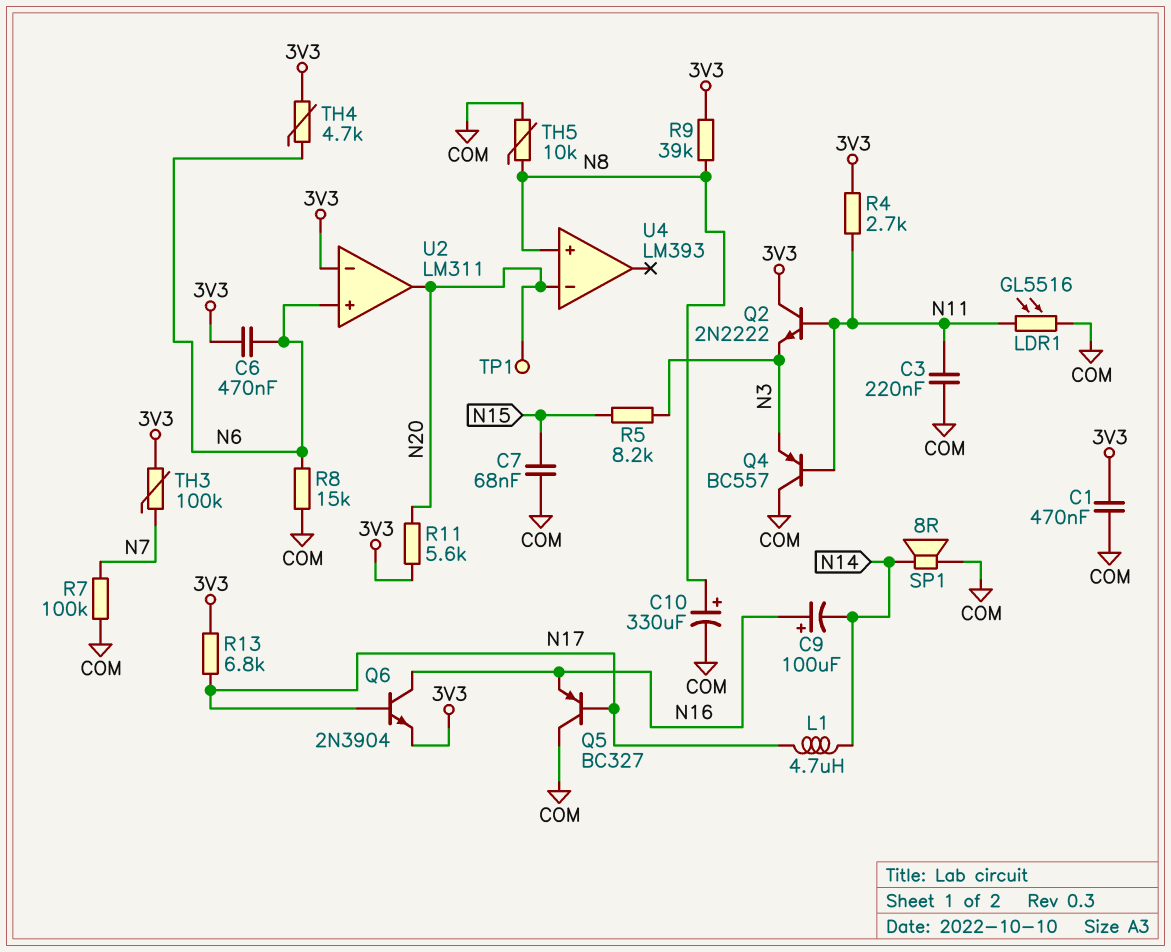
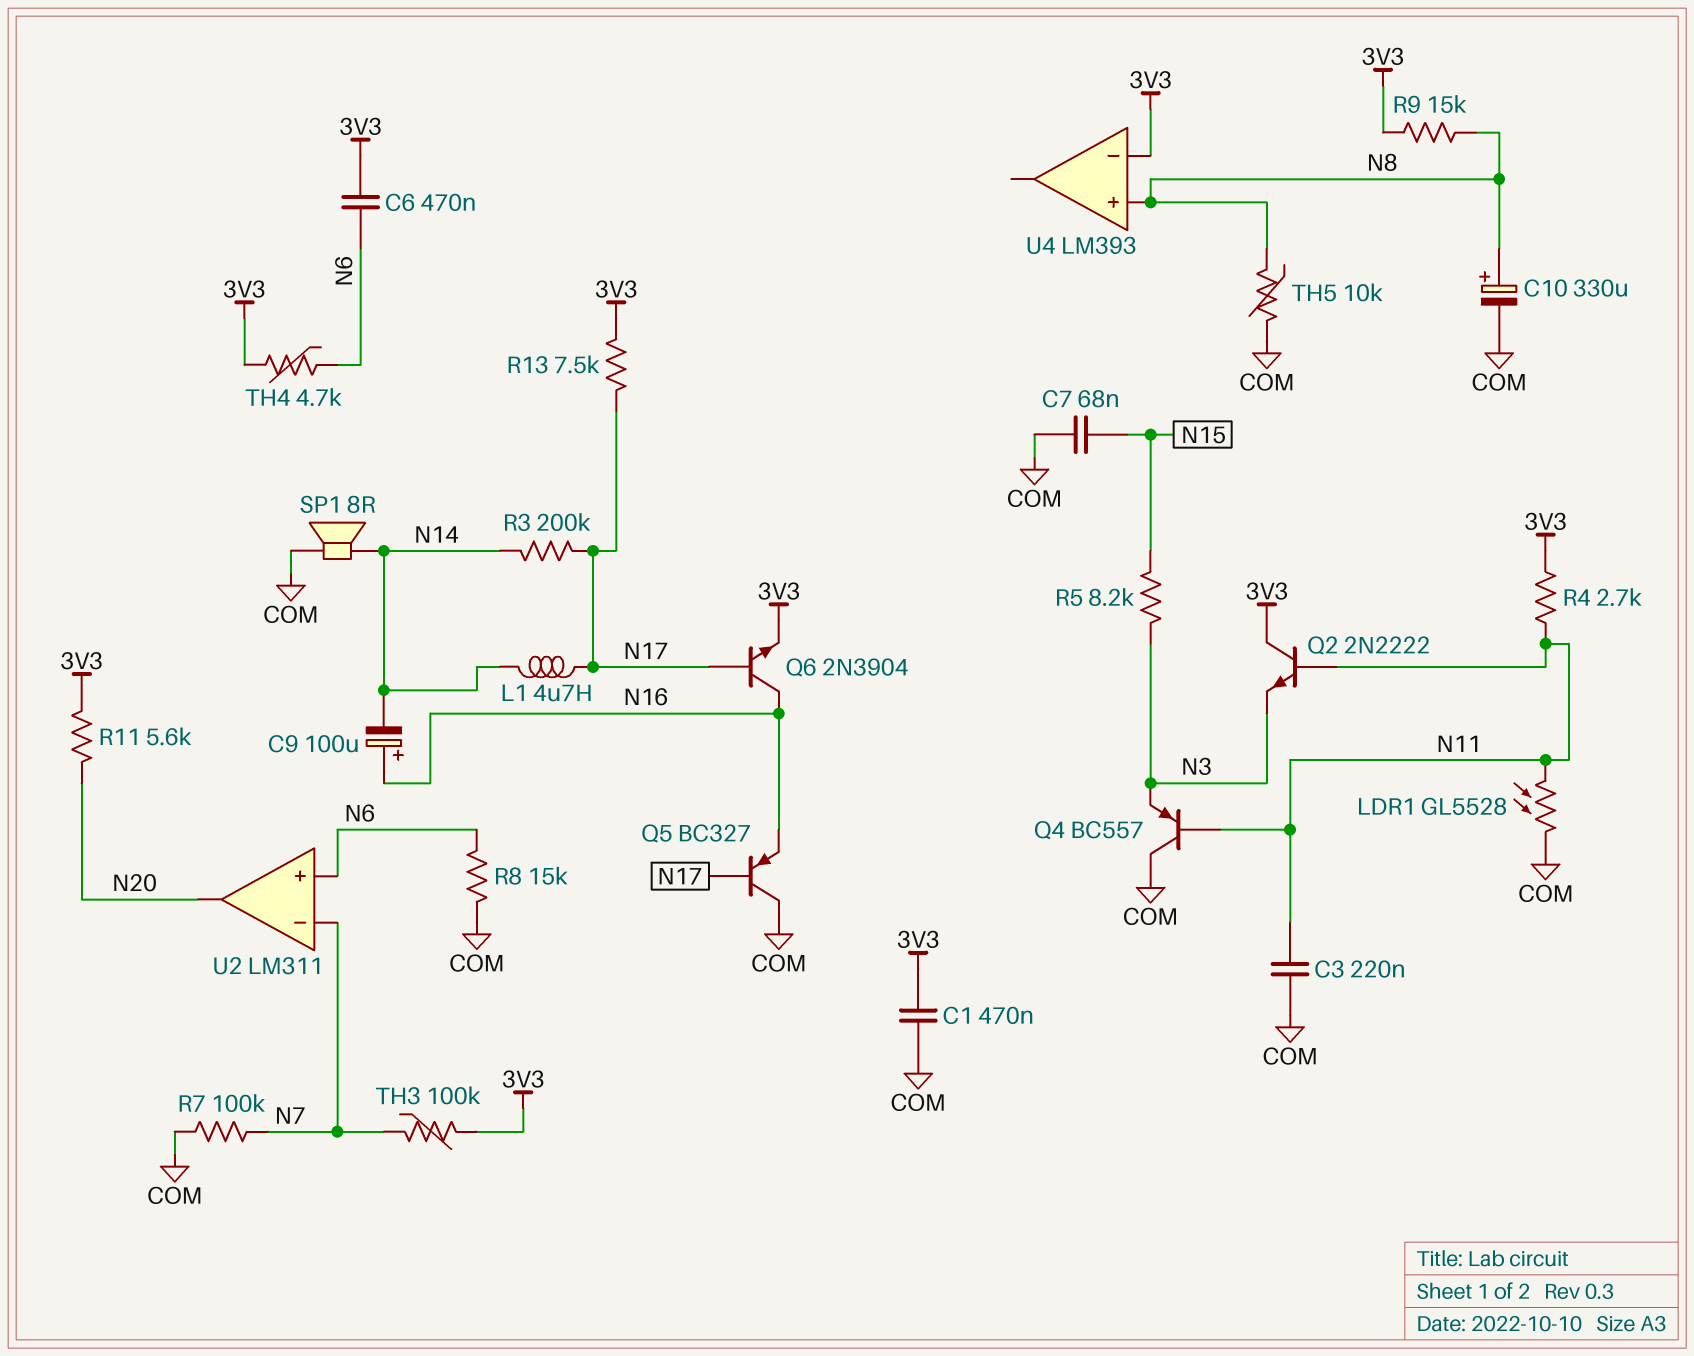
LDR1: GL5516 (COM, N11) -> GL5528 (COM, N11)
R3: none -> 200k (N14, N17)
R9: 39k (3V3, N8) -> 15k (3V3, N8)
R13: 6.8k (3V3, N17) -> 7.5k (3V3, N17)
TP1: test point (N20) -> none
U2 pin in-: 3V3 -> N7
U4 pin in-: N20 -> 3V3

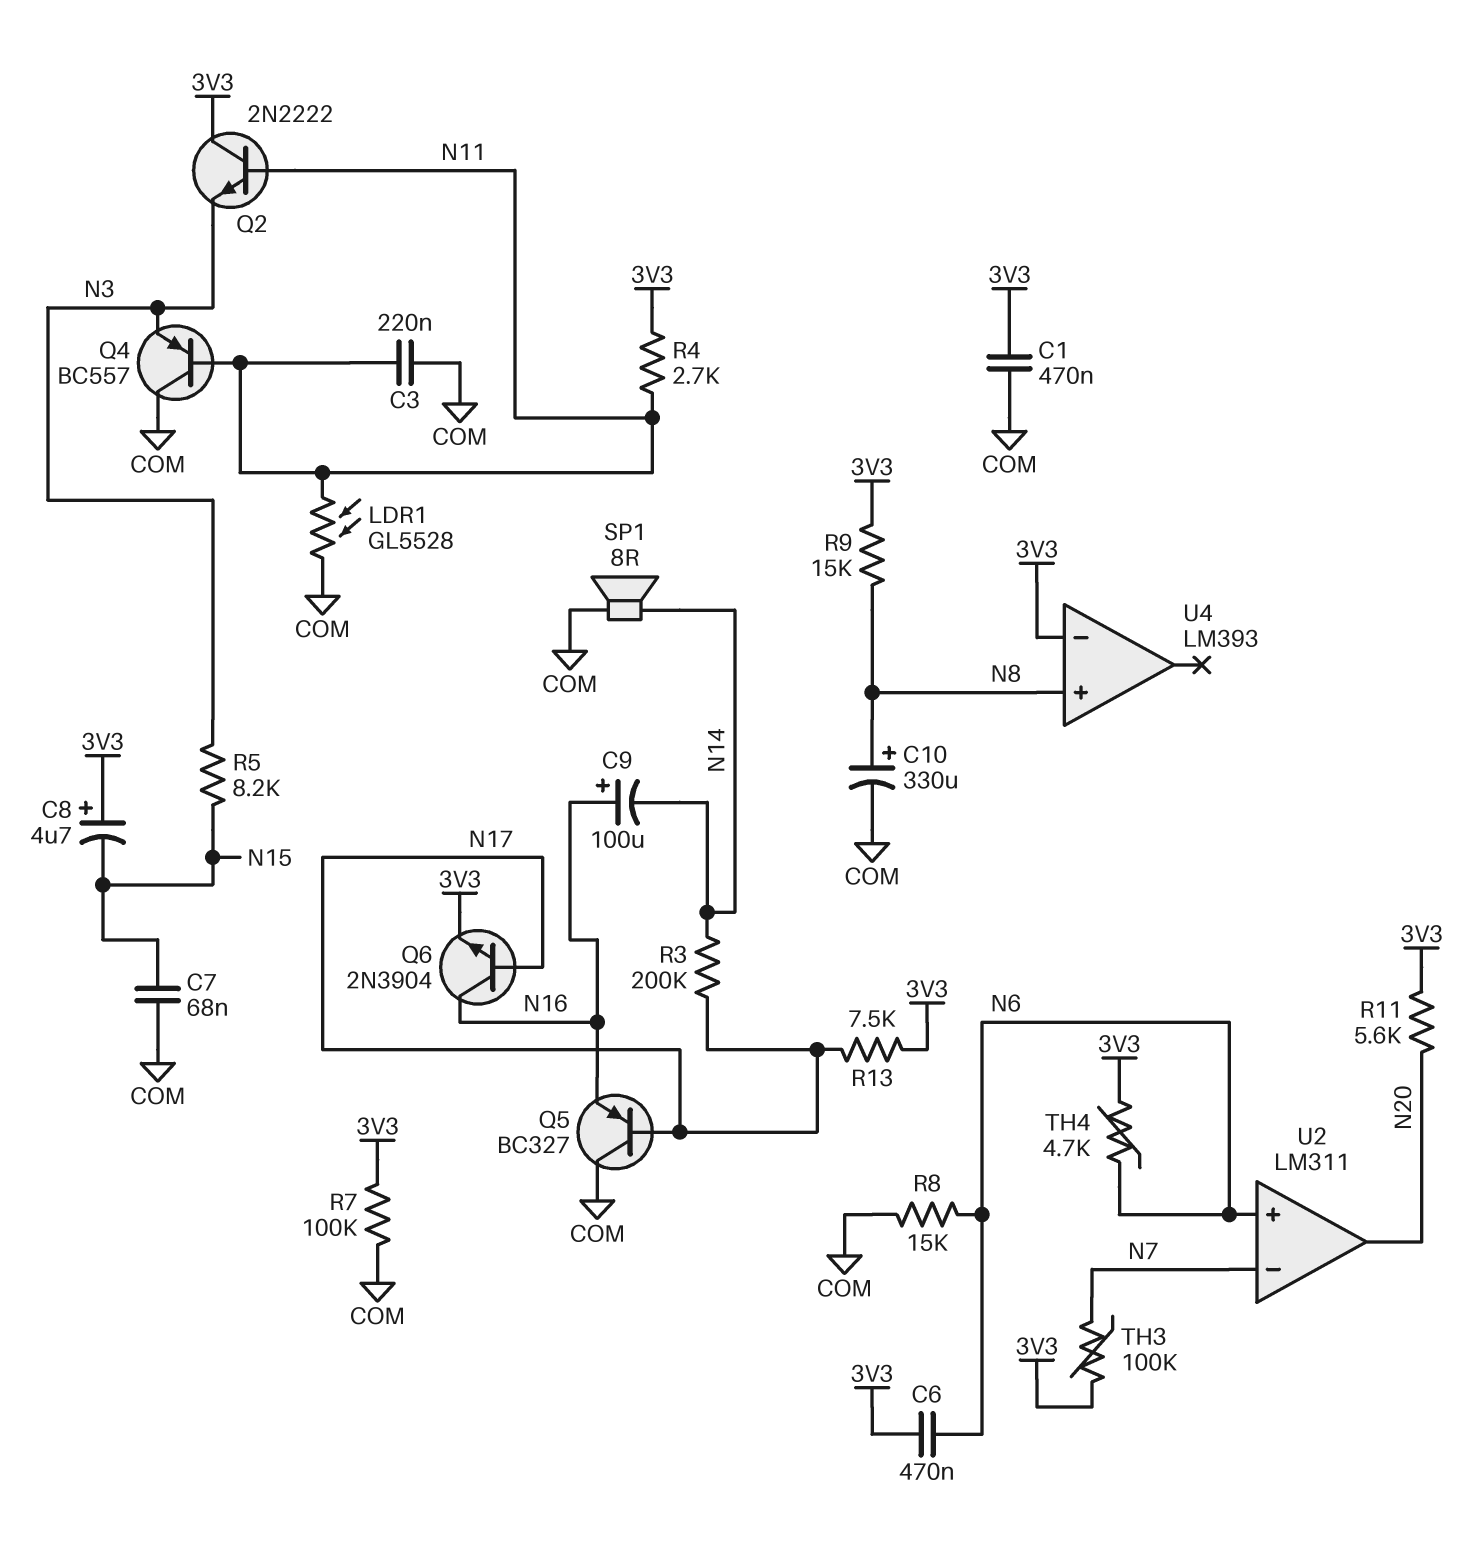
C8: none -> 4.7uF (plus 3V3, minus N15)
L1: 4.7uH (N14, N17) -> none
R7: 100k (COM, N7) -> 100k (3V3, COM)
TH5: 10k (COM, N8) -> none

